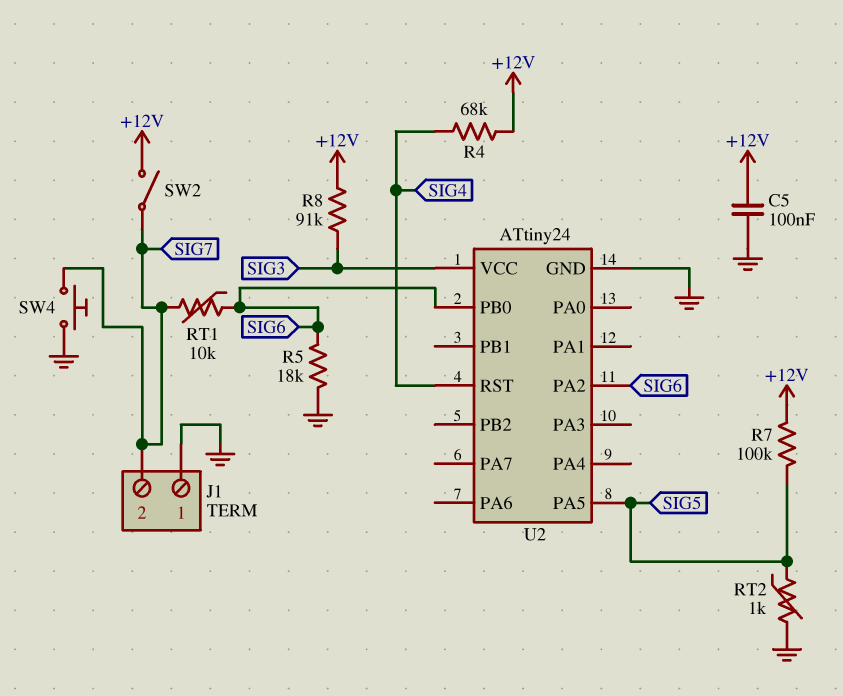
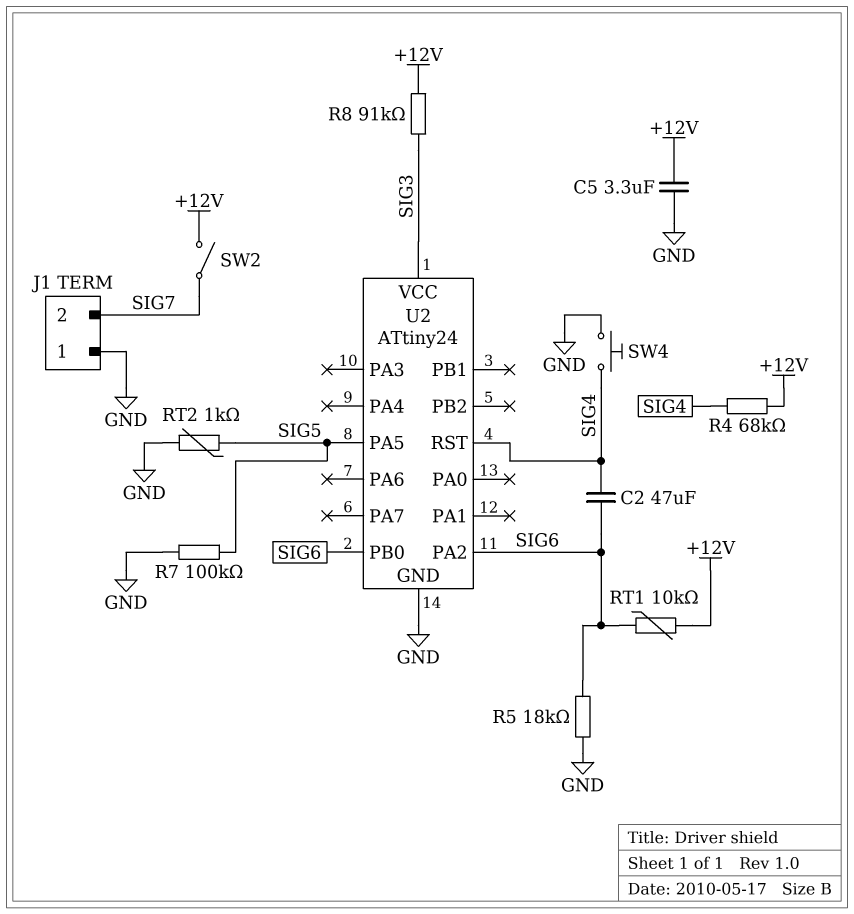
C2: none -> 47uF (SIG4, SIG6)
C5: 100nF (+12V, GND) -> 3.3uF (+12V, GND)
R7: 100k (+12V, SIG5) -> 100k (GND, SIG5)
RT1: 10k (SIG6, SIG7) -> 10k (+12V, SIG6)
SW4: button (GND, SIG7) -> button (GND, SIG4)

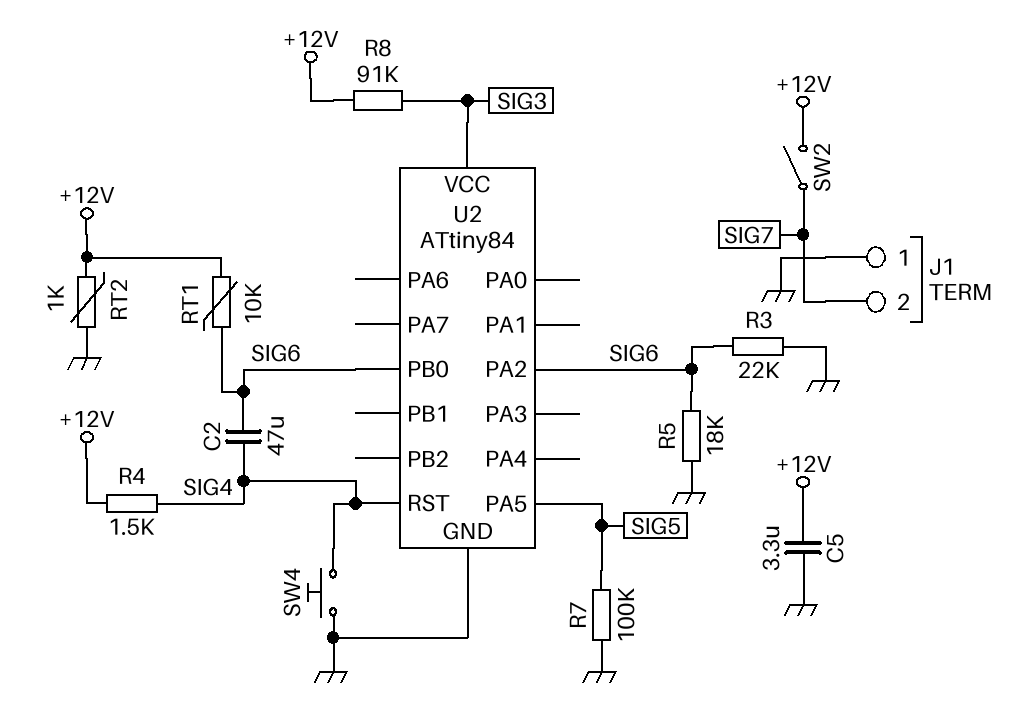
R3: none -> 22k (GND, SIG6)
R4: 68k (+12V, SIG4) -> 1.5k (+12V, SIG4)
RT2: 1k (GND, SIG5) -> 1k (+12V, GND)
U2: ATtiny24 -> ATtiny84

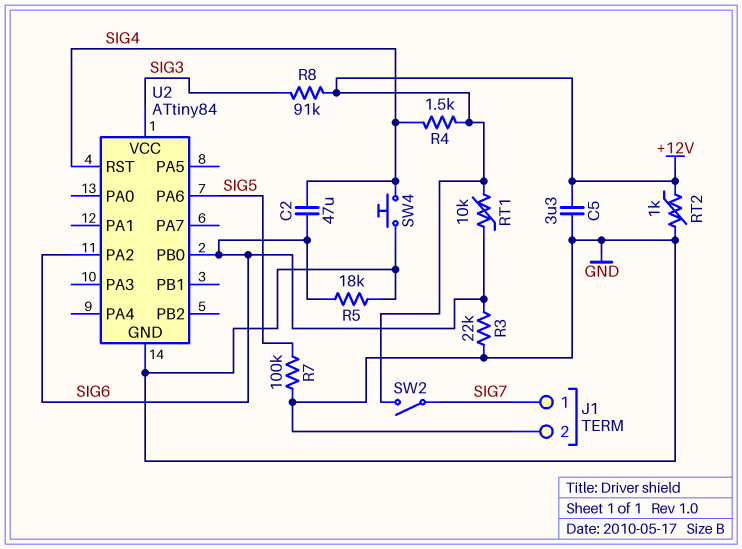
J1 pin 1: GND -> SIG7
J1 pin 2: SIG7 -> GND
U2 pin PA5: SIG5 -> none
U2 pin PA6: none -> SIG5

